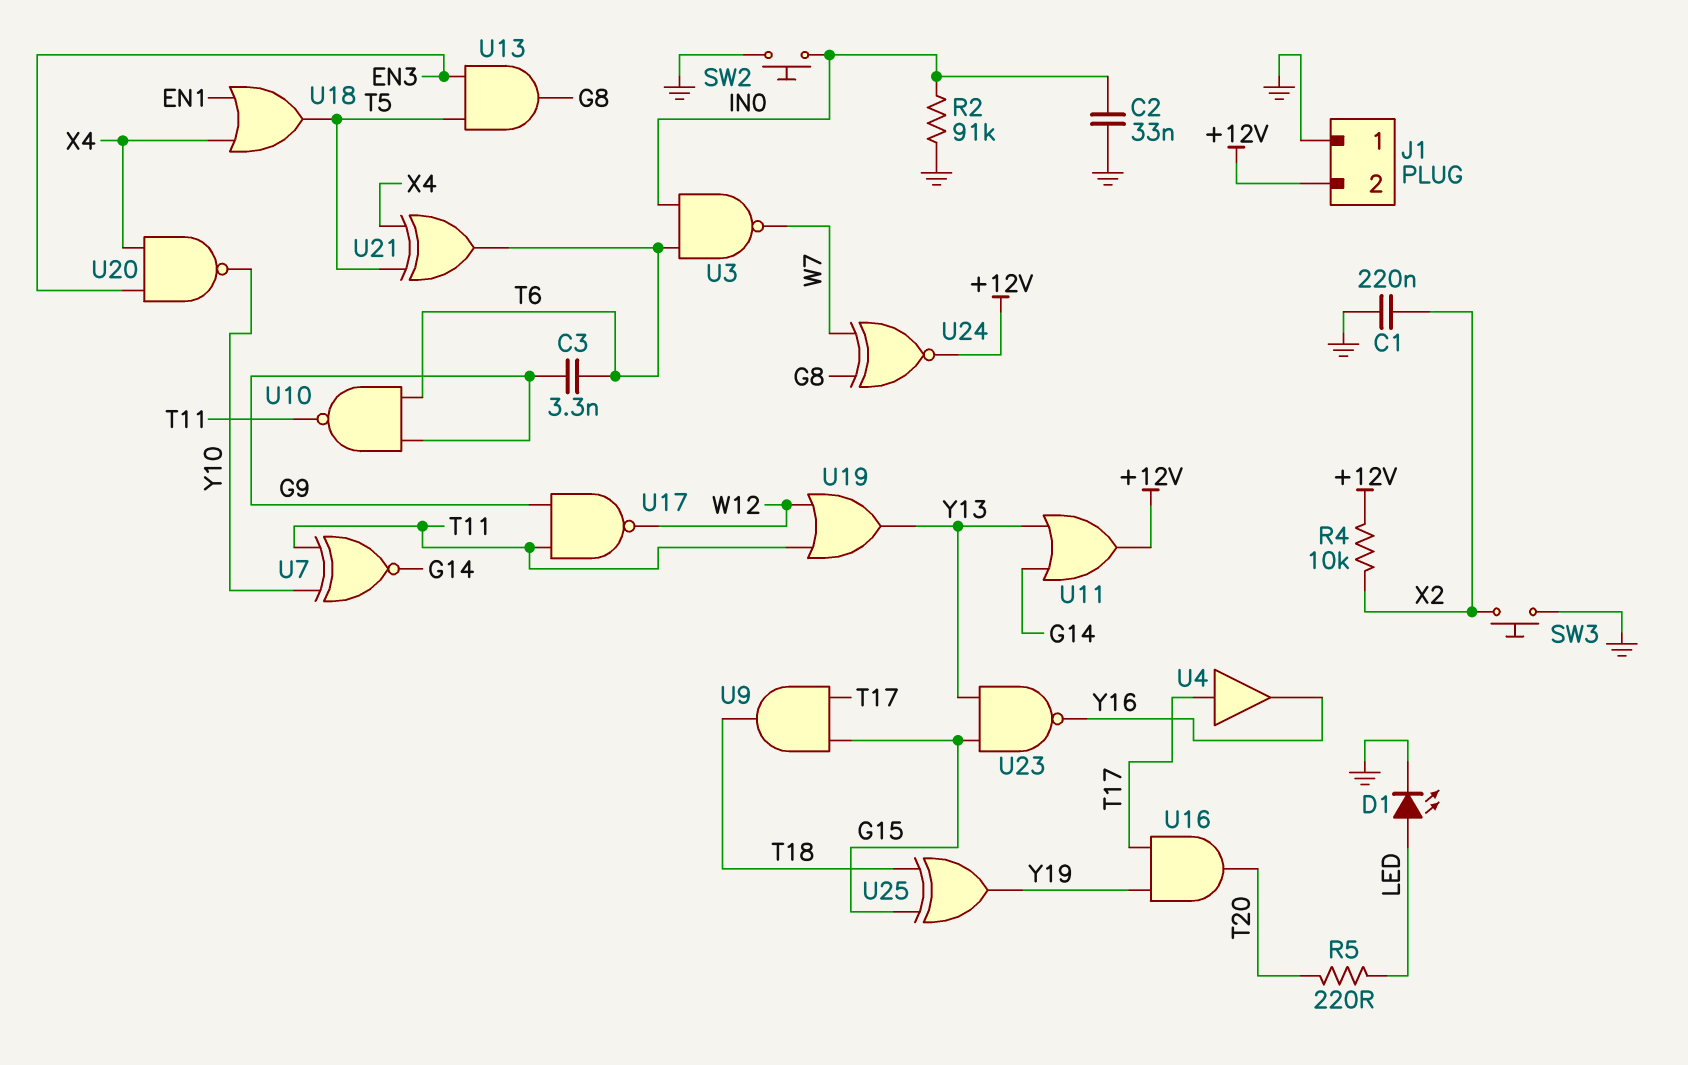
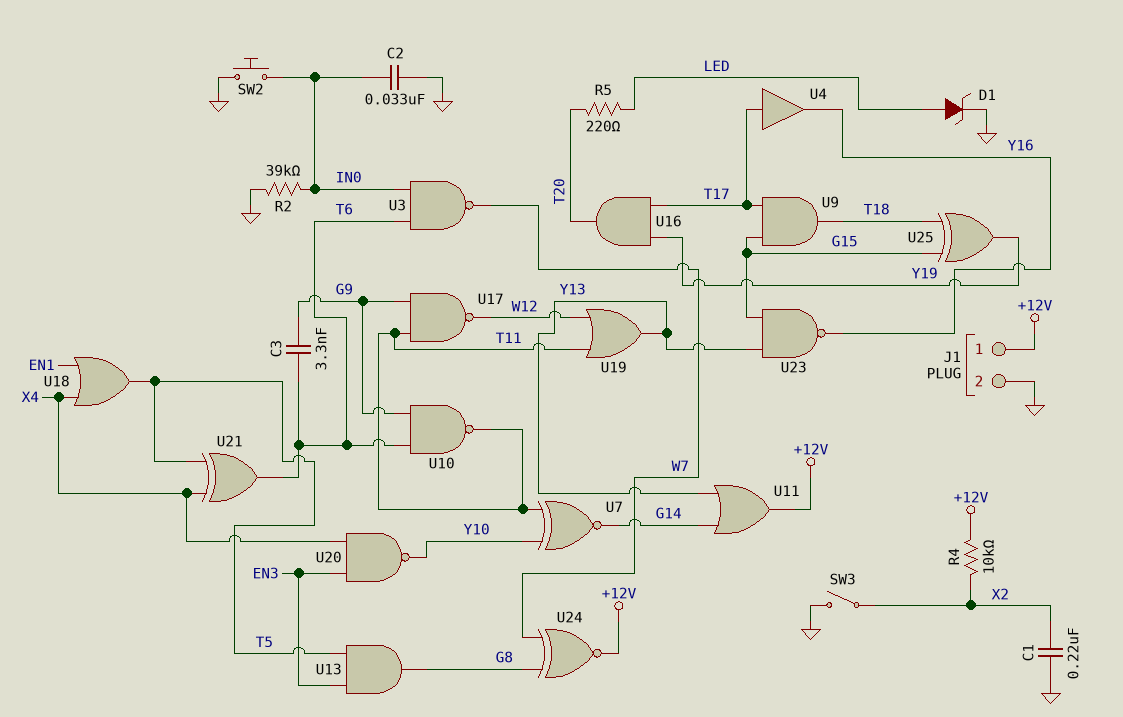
D1: LED (A LED, K GND) -> zener (A LED, K GND)
J1 pin 1: GND -> +12V
J1 pin 2: +12V -> GND
R2: 91k (GND, IN0) -> 39k (GND, IN0)
SW3: button (GND, X2) -> switch (GND, X2)

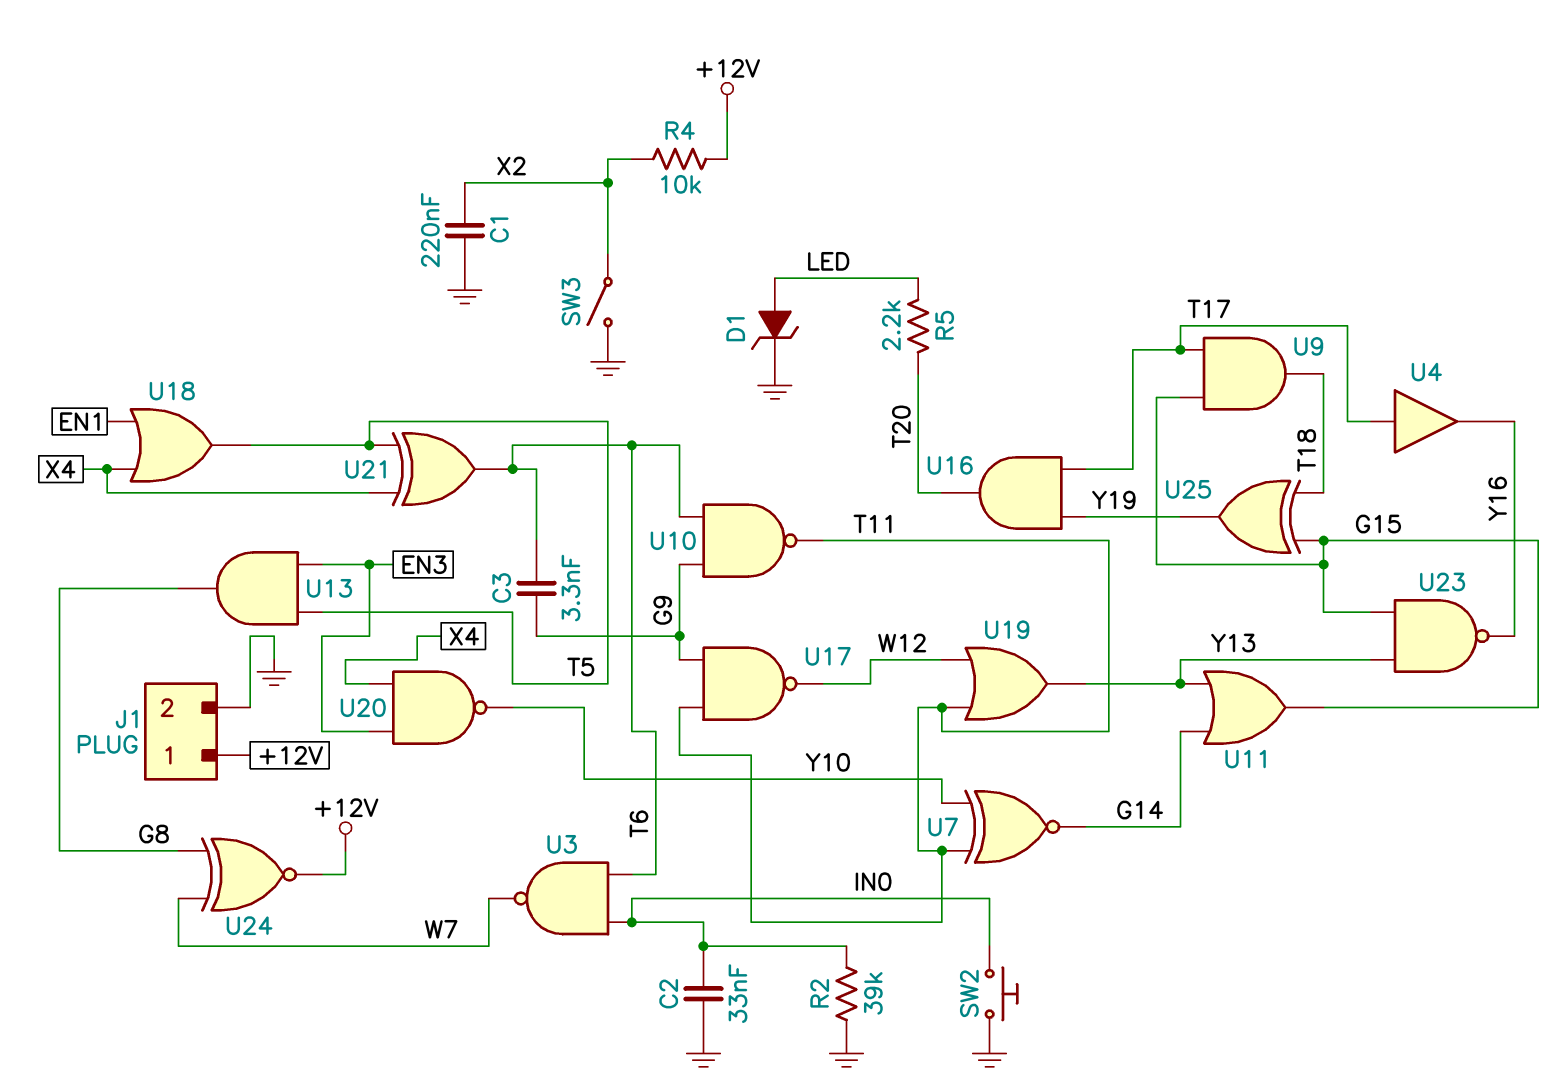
R5: 220 (LED, T20) -> 2.2k (LED, T20)
U11: OR (in G14, in Y13, out +12V) -> OR (in G14, in Y13, out G15)

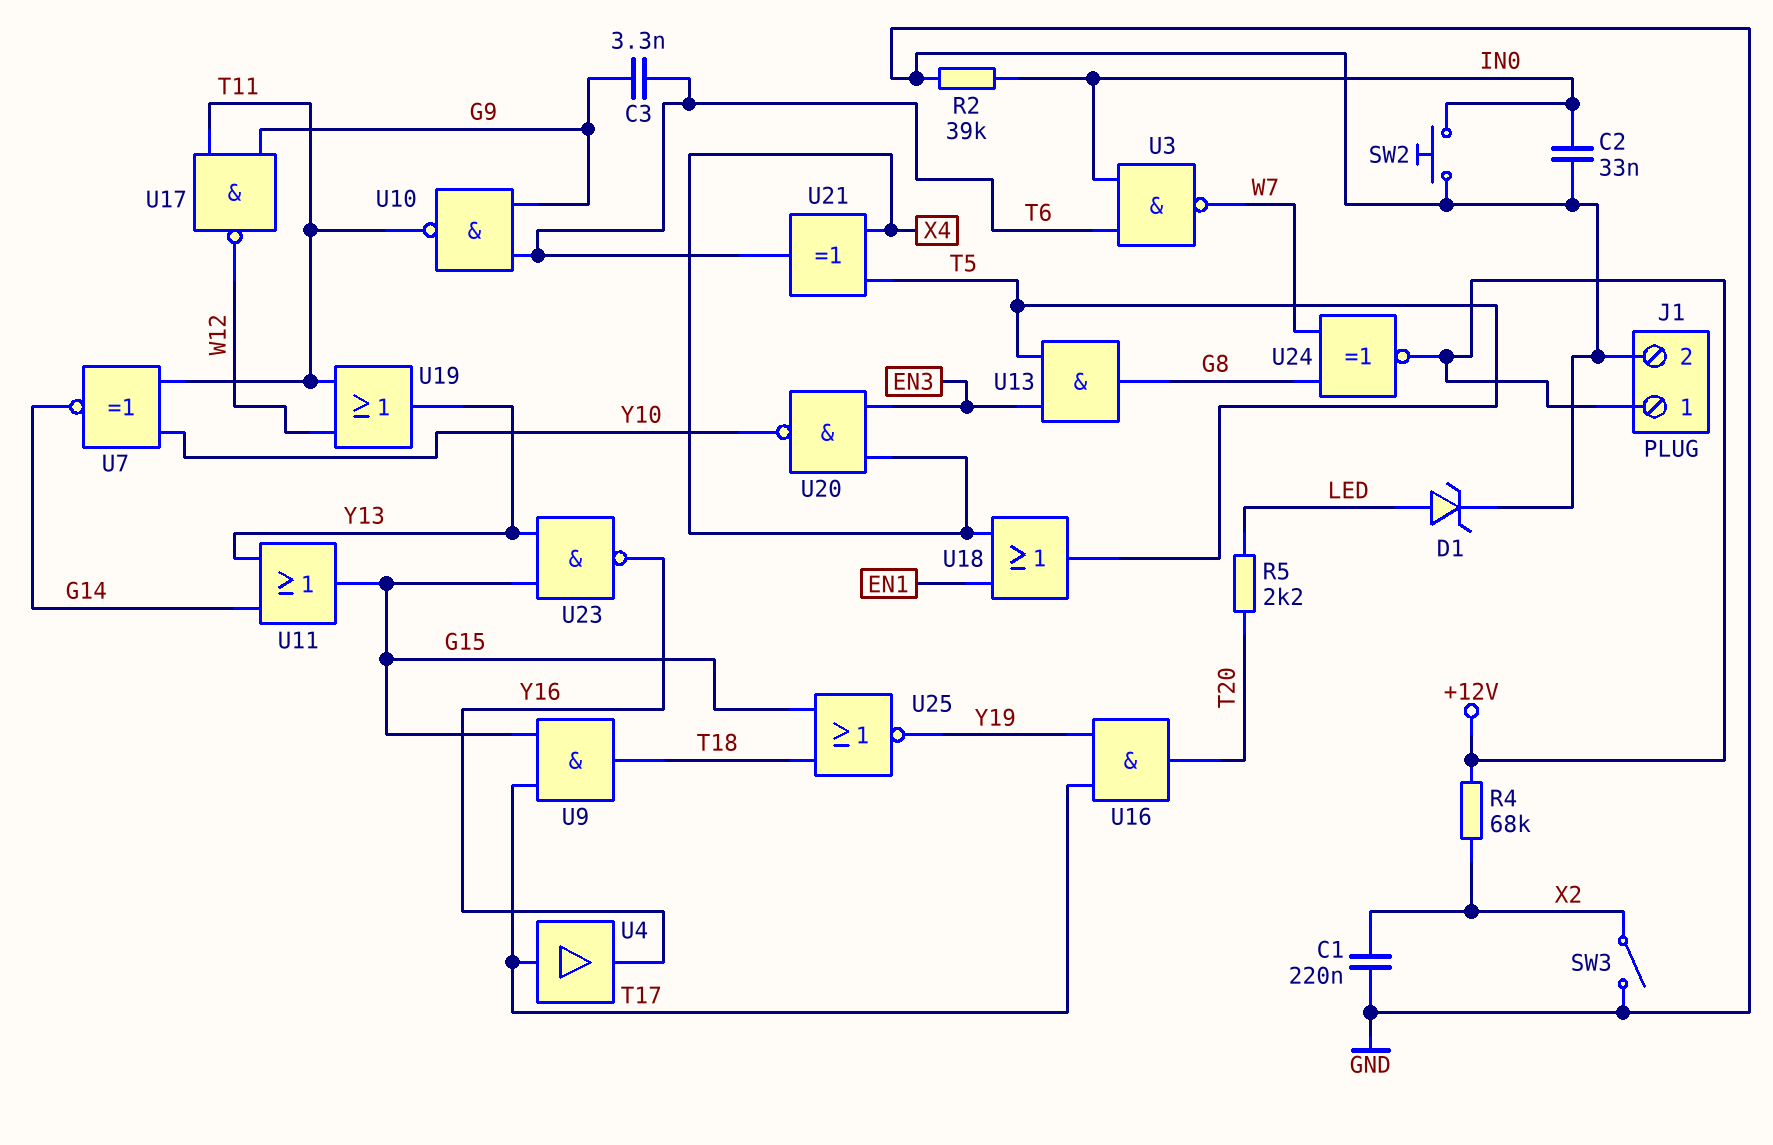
R4: 10k (+12V, X2) -> 68k (+12V, X2)
U25: XOR (in G15, in T18, out Y19) -> NOR (in G15, in T18, out Y19)

